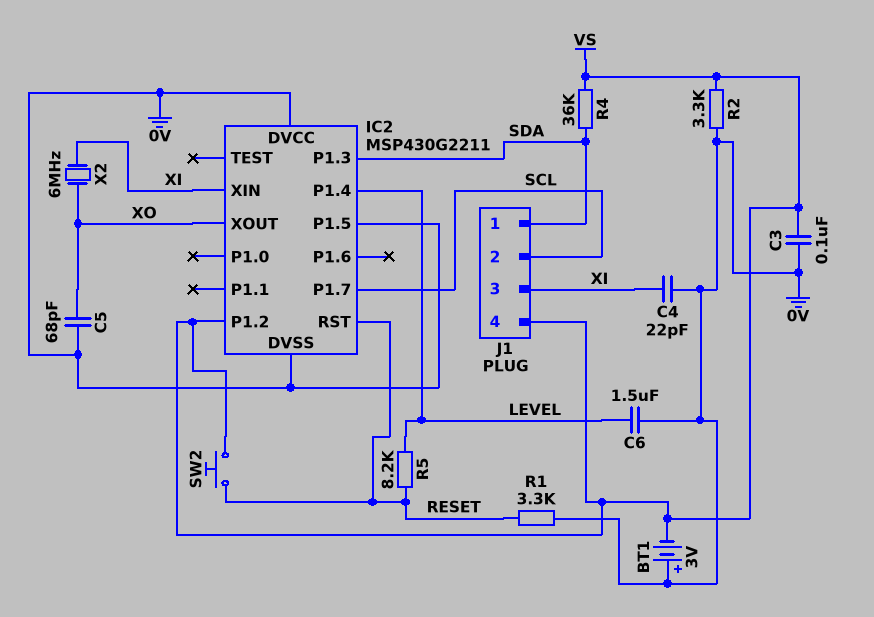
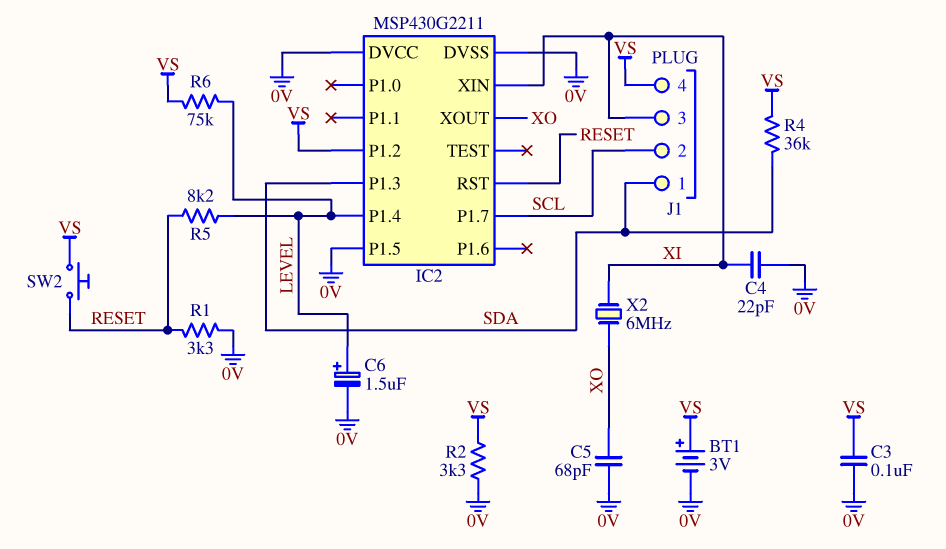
BT1: 3V (plus 0V, minus VS) -> 3V (plus VS, minus 0V)
C6: 1.5uF (0V, LEVEL) -> 1.5uF (plus LEVEL, minus 0V)
R6: none -> 75k (LEVEL, VS)

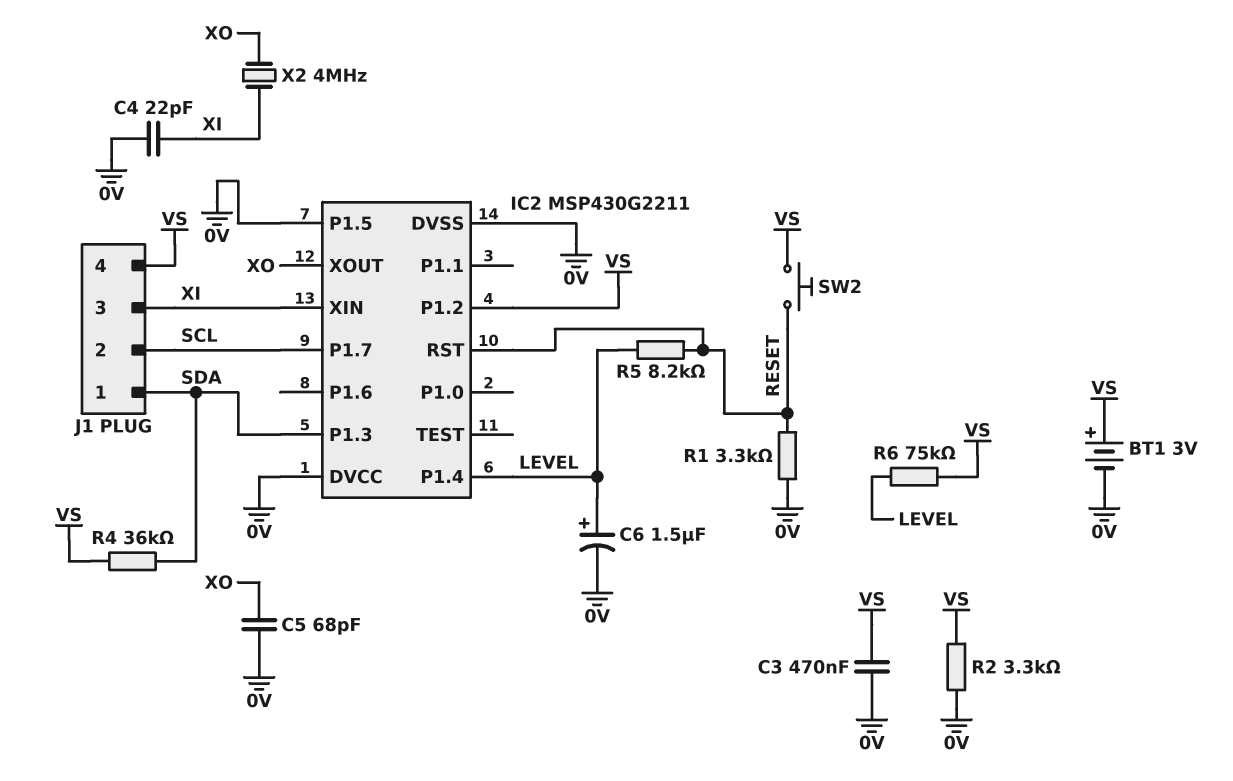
C3: 100nF (0V, VS) -> 470nF (0V, VS)
X2: 6MHz (XI, XO) -> 4MHz (XI, XO)

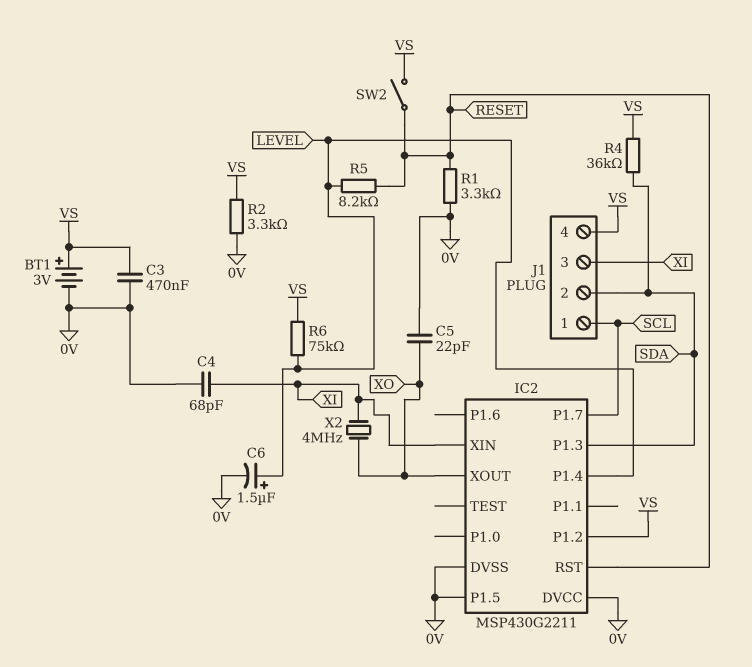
C4: 22pF (0V, XI) -> 68pF (0V, XI)
C5: 68pF (0V, XO) -> 22pF (0V, XO)
J1 pin 1: SDA -> SCL
J1 pin 2: SCL -> SDA
SW2: button (RESET, VS) -> switch (RESET, VS)

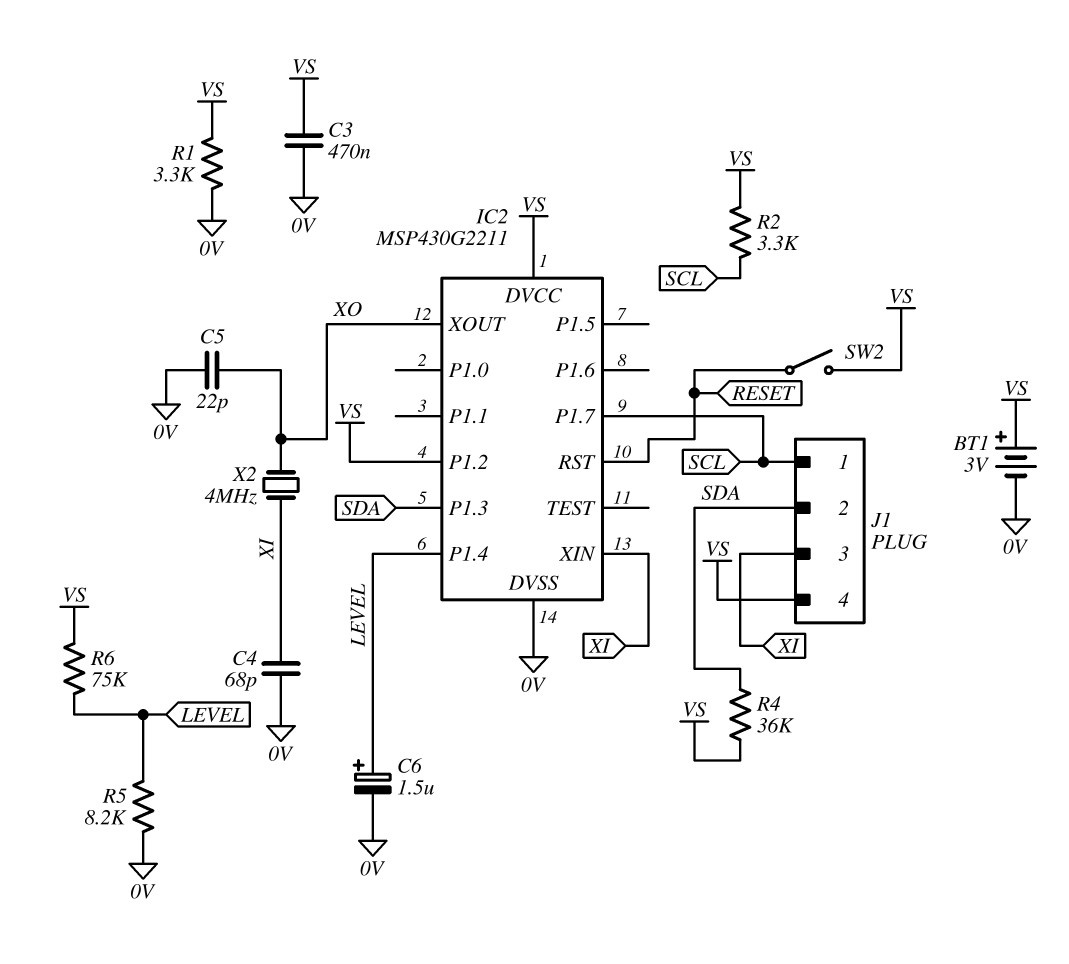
IC2 pin DVCC: 0V -> VS
IC2 pin P1.5: 0V -> none
R1: 3.3k (0V, RESET) -> 3.3k (0V, VS)
R2: 3.3k (0V, VS) -> 3.3k (SCL, VS)
R5: 8.2k (LEVEL, RESET) -> 8.2k (0V, LEVEL)

